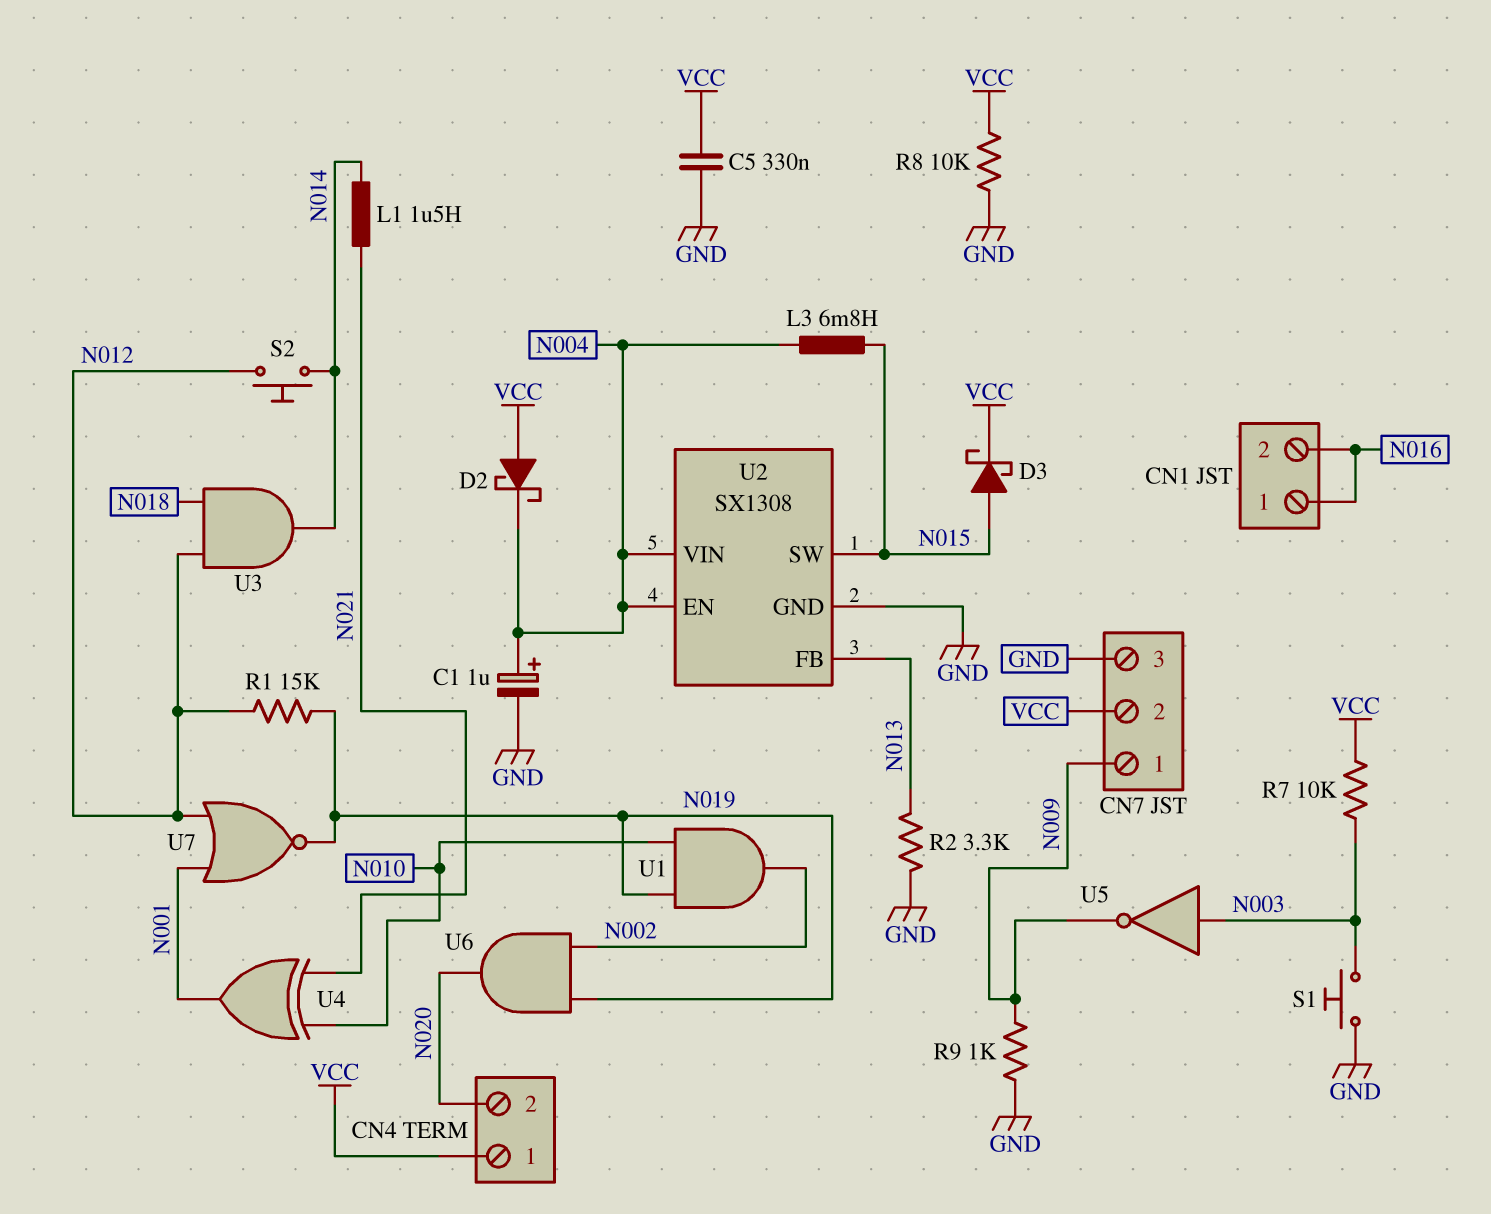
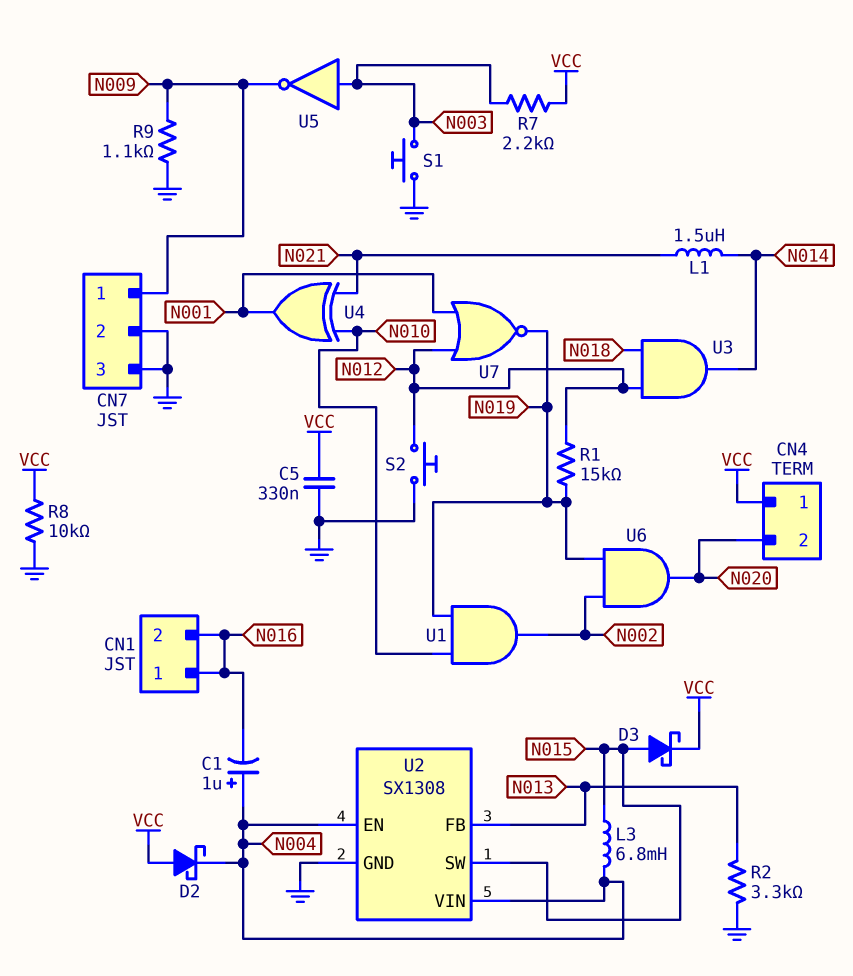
C1: 1uF (plus N004, minus GND) -> 1uF (plus N004, minus N016)
CN7 pin 2: VCC -> GND
R7: 10k (N003, VCC) -> 2.2k (N003, VCC)
R9: 1k (GND, N009) -> 1.1k (GND, N009)
S2: button (N012, N014) -> button (GND, N012)

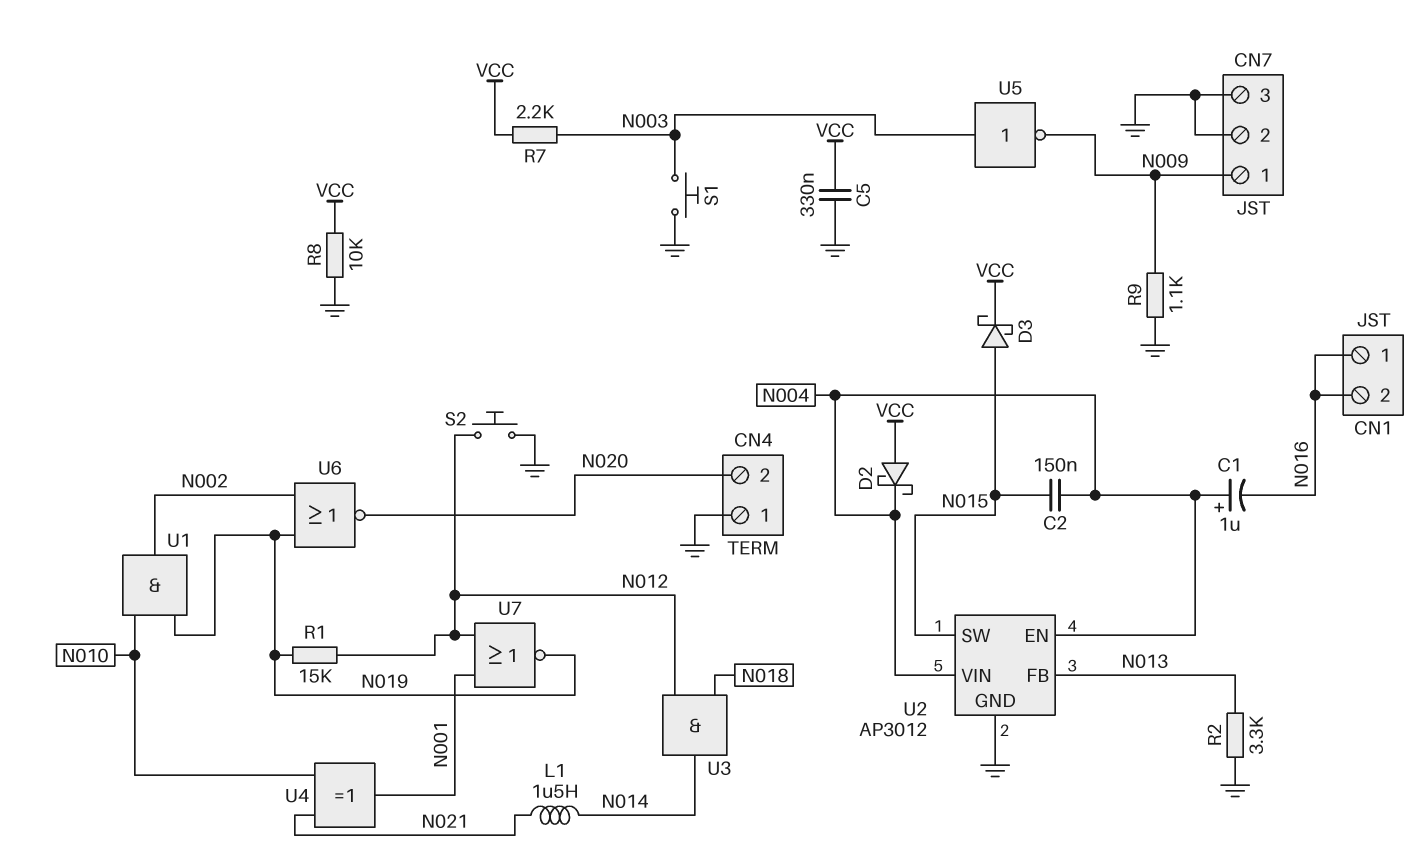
C2: none -> 150nF (N004, N015)
CN4 pin 1: VCC -> GND
L3: 6.8mH (N004, N015) -> none
U2: SX1308 -> AP3012
U6: AND (in N002, in N019, out N020) -> NOR (in N002, in N019, out N020)

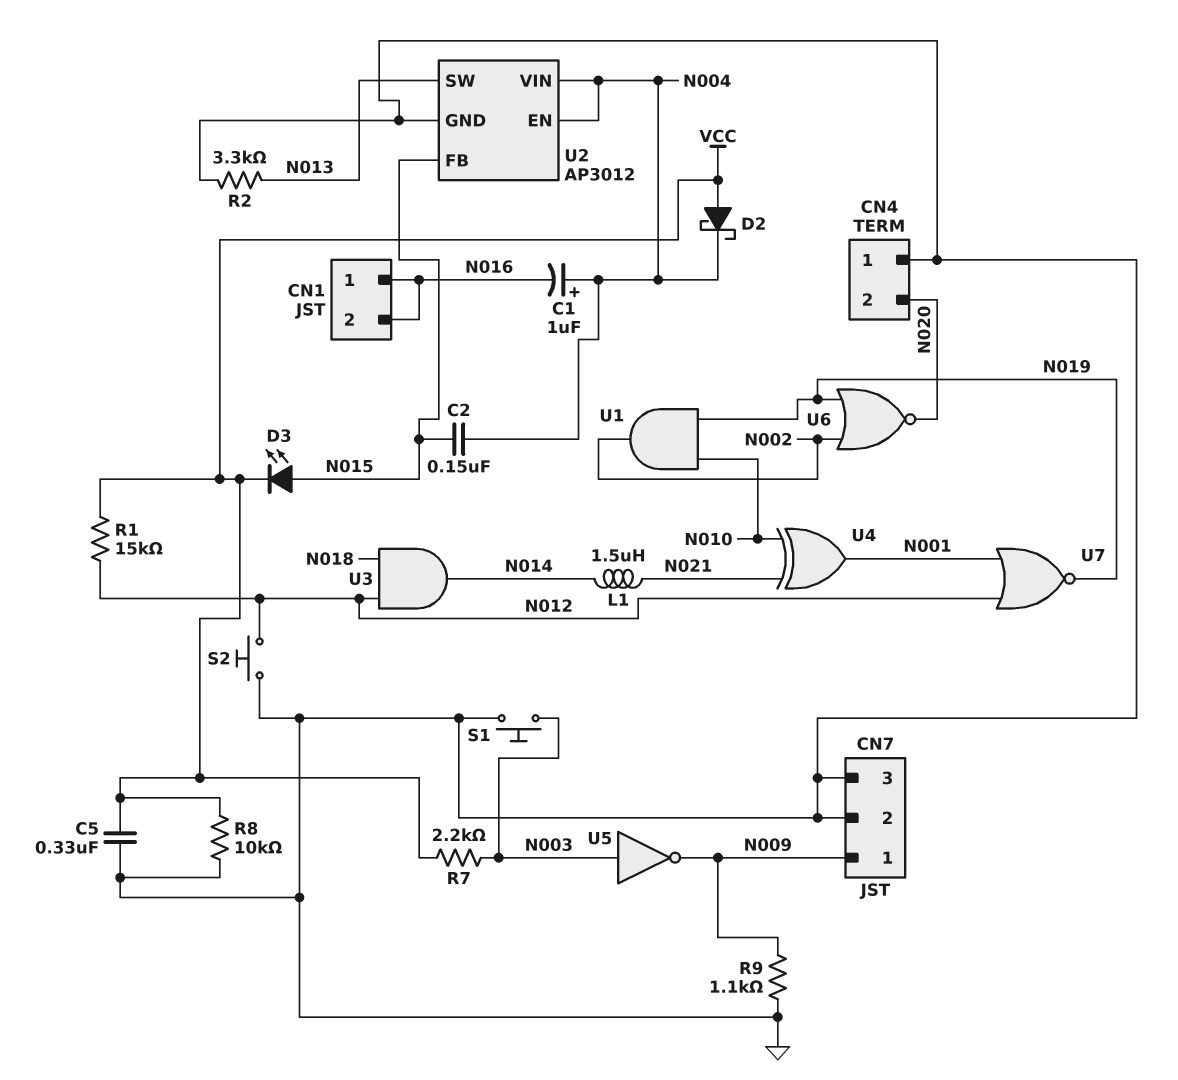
D3: schottky (A N015, K VCC) -> LED (A N015, K VCC)
R1: 15k (N012, N019) -> 15k (N012, VCC)
U2 pin FB: N013 -> N015
U2 pin SW: N015 -> N013

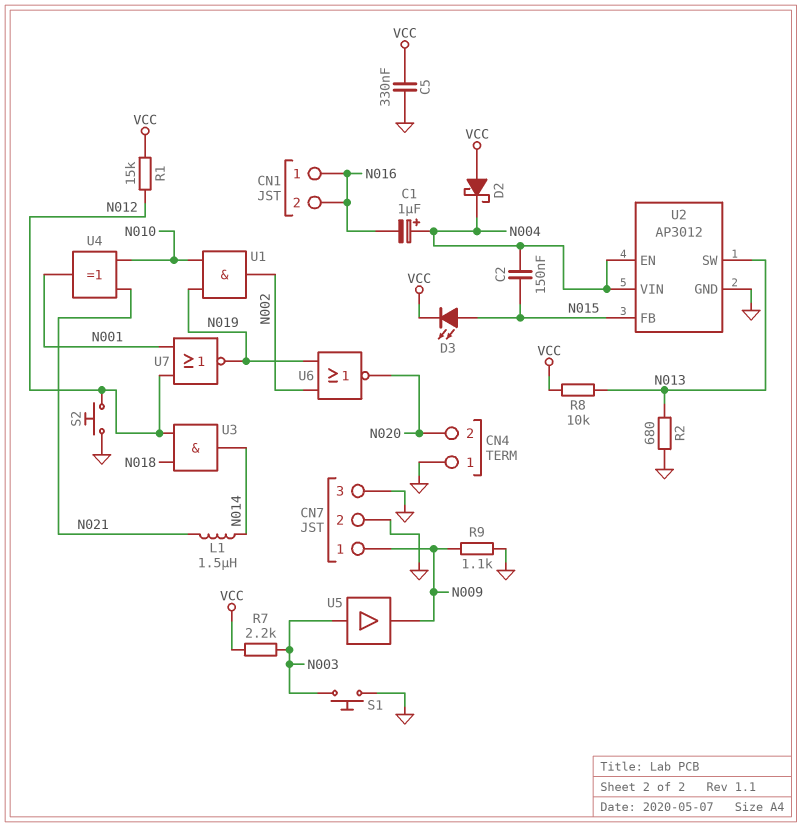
R2: 3.3k (GND, N013) -> 680 (GND, N013)
R8: 10k (GND, VCC) -> 10k (N013, VCC)
U5: NOT (in N003, out N009) -> buffer (in N003, out N009)

